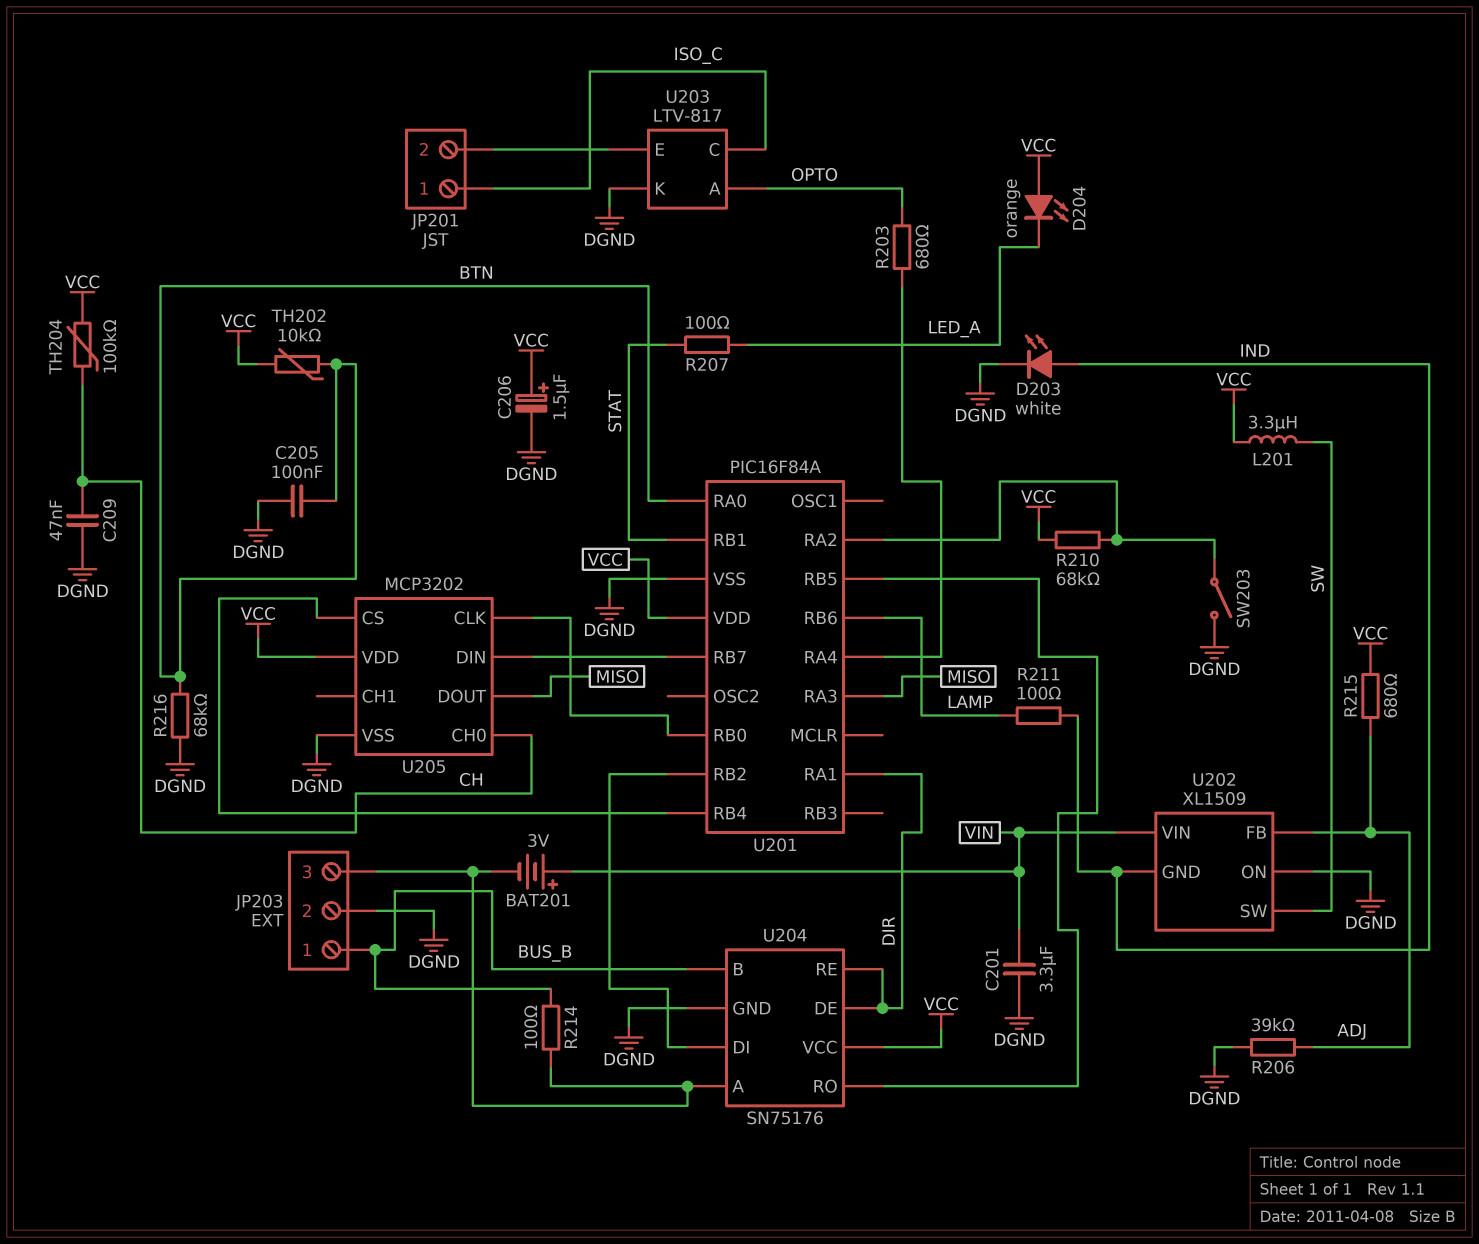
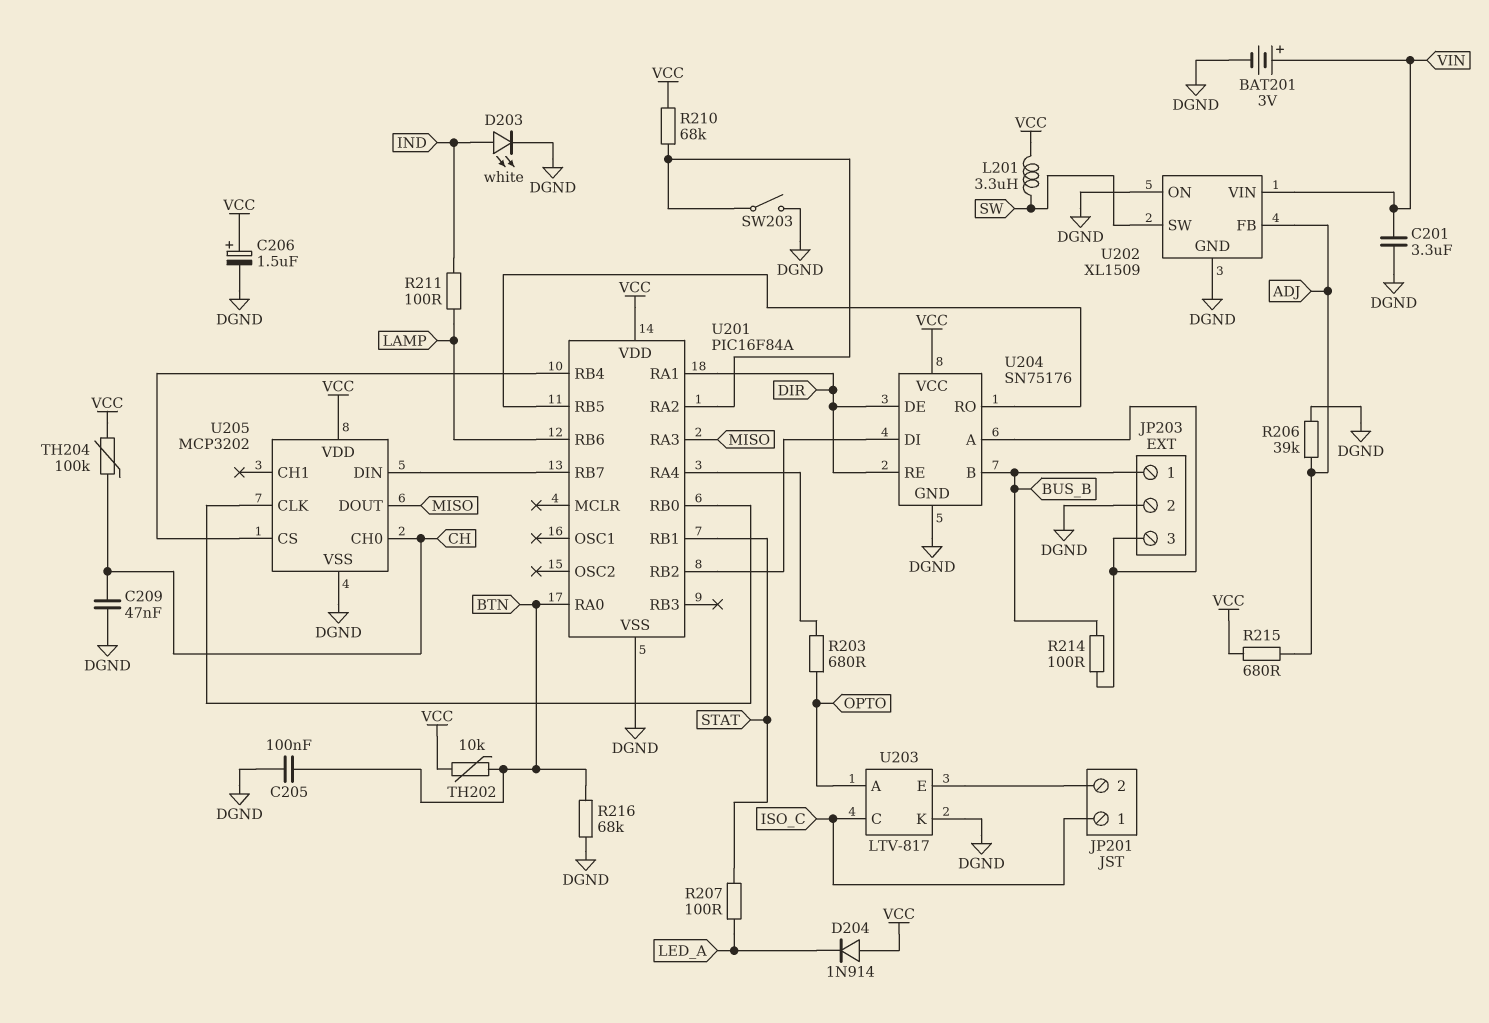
BAT201: 3V (plus VIN, minus JP203/3) -> 3V (plus VIN, minus DGND)
D204: LED orange (A VCC, K LED_A) -> diode 1N914 (A VCC, K LED_A)
U202 pin GND: IND -> DGND

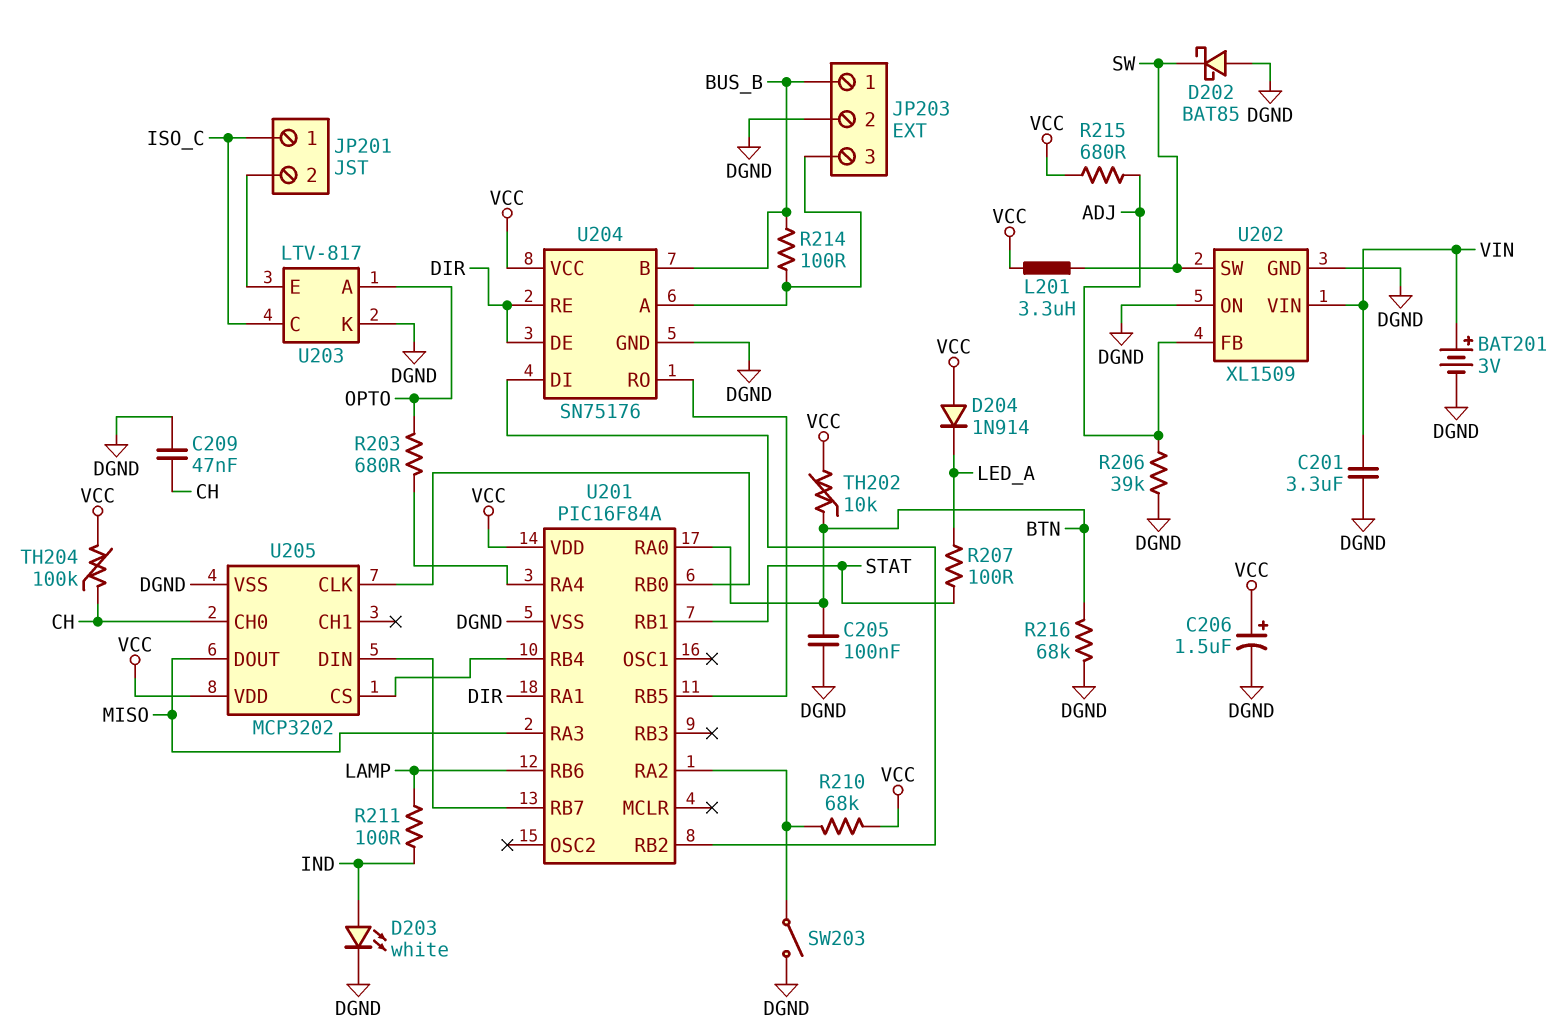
D202: none -> schottky BAT85 (A DGND, K SW)

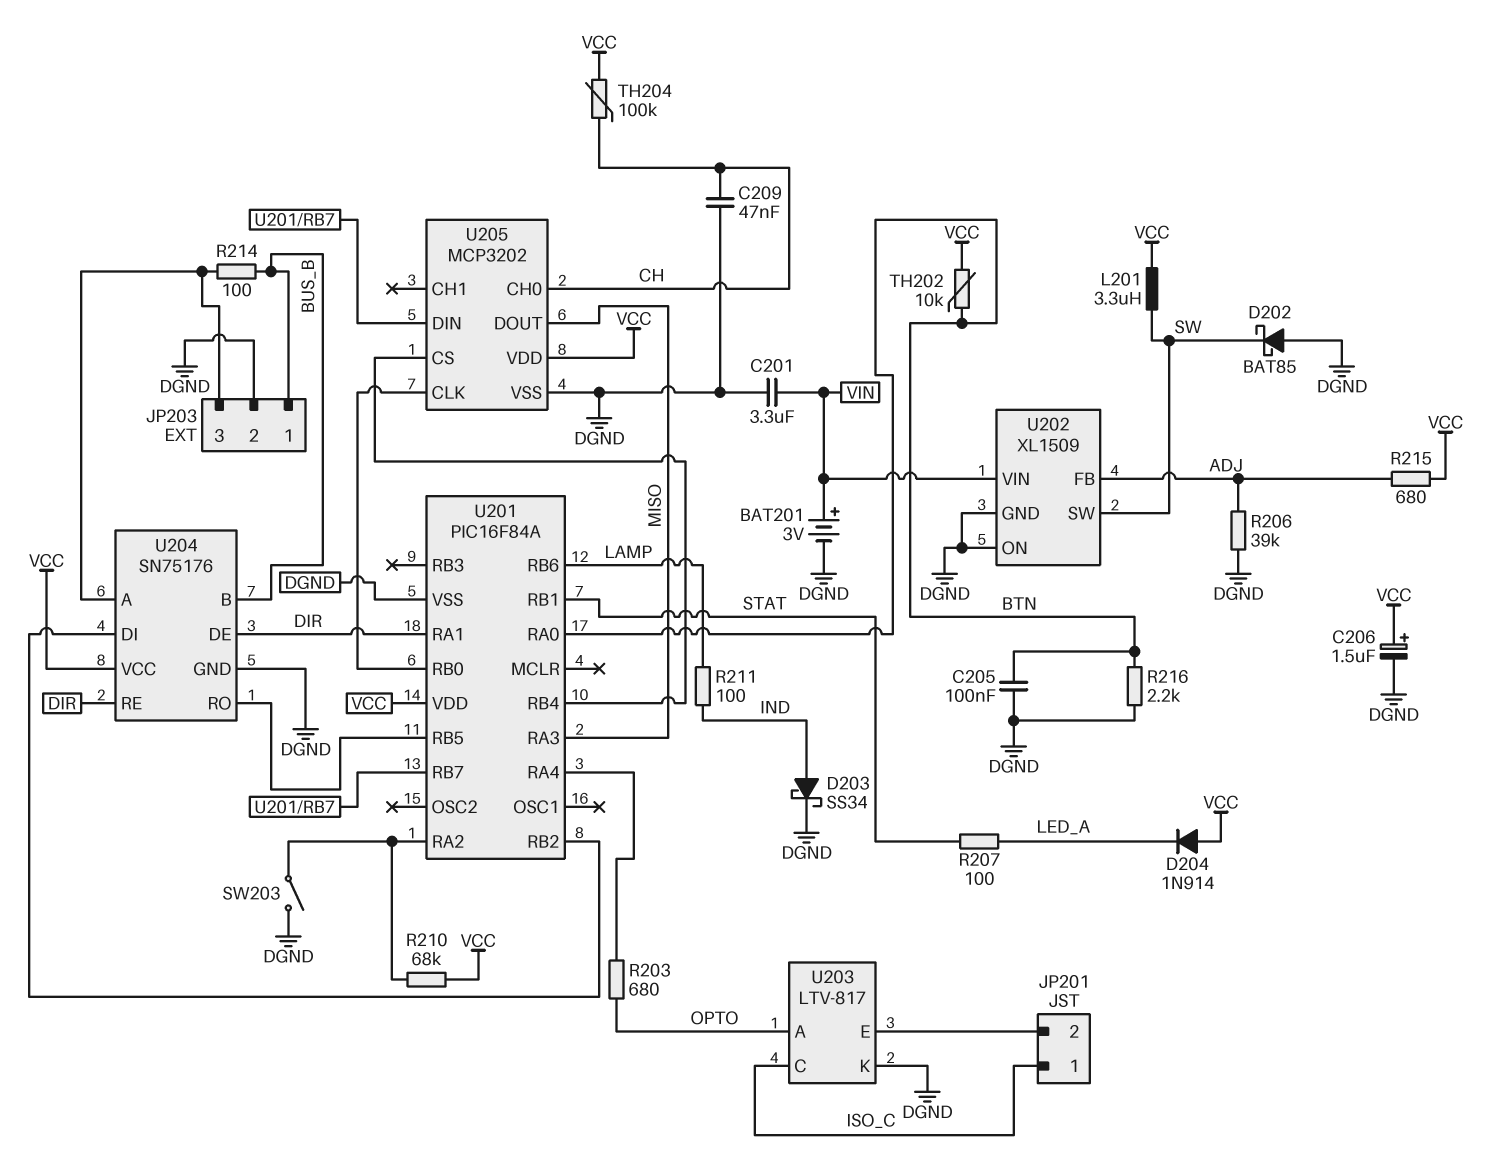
D203: LED white (A IND, K DGND) -> schottky SS34 (A IND, K DGND)
R216: 68k (BTN, DGND) -> 2.2k (BTN, DGND)

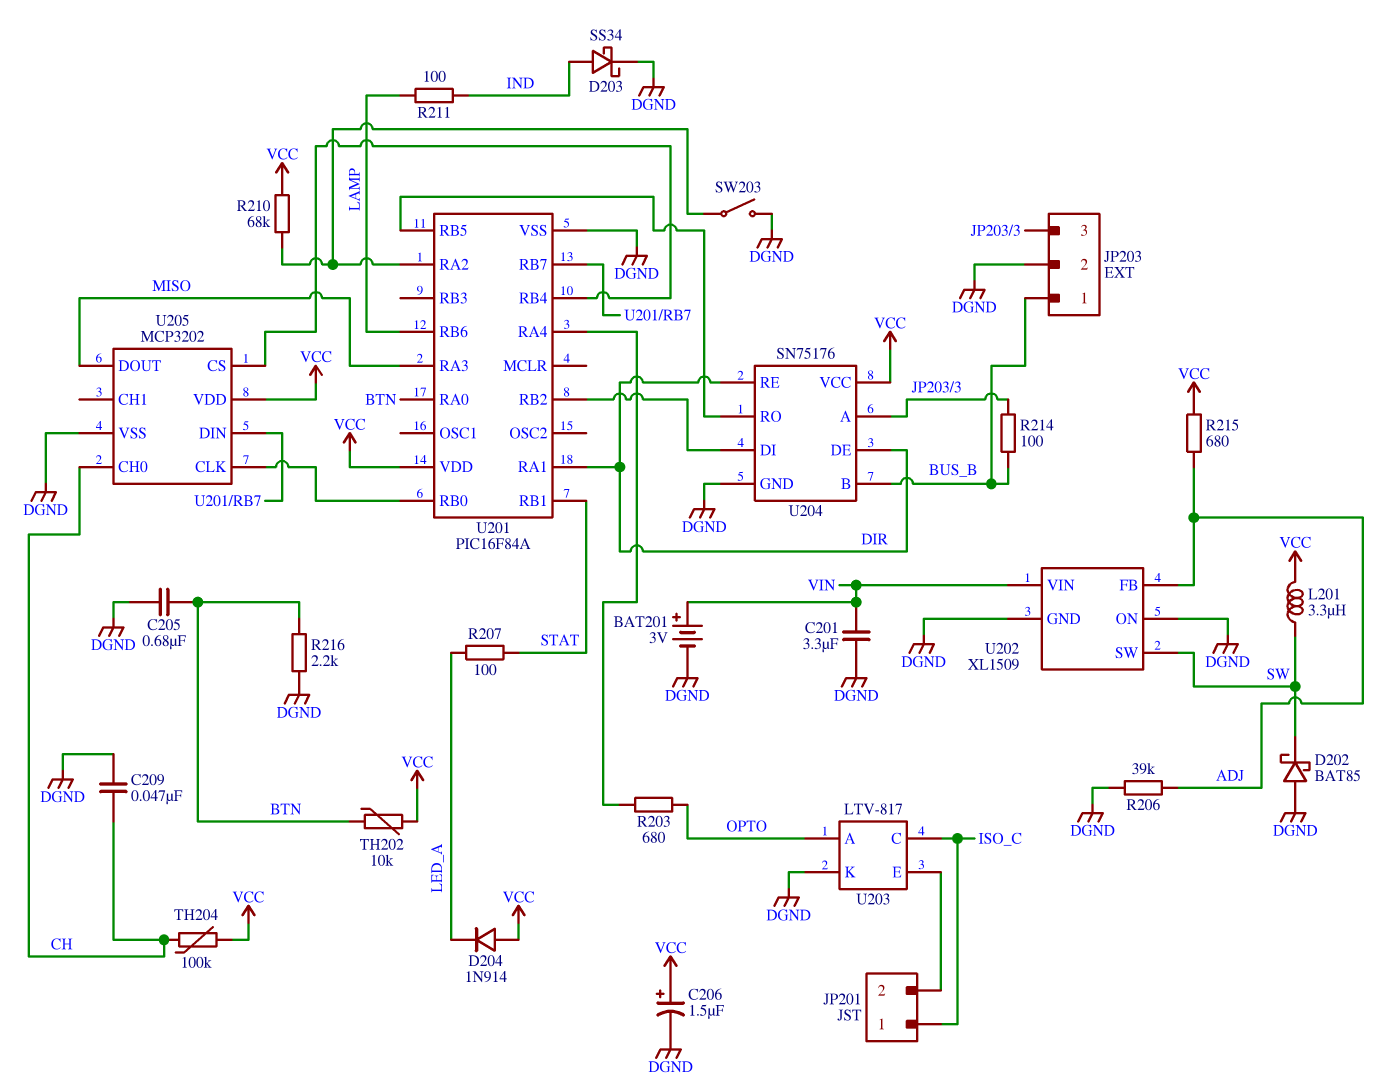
C205: 100nF (BTN, DGND) -> 680nF (BTN, DGND)

